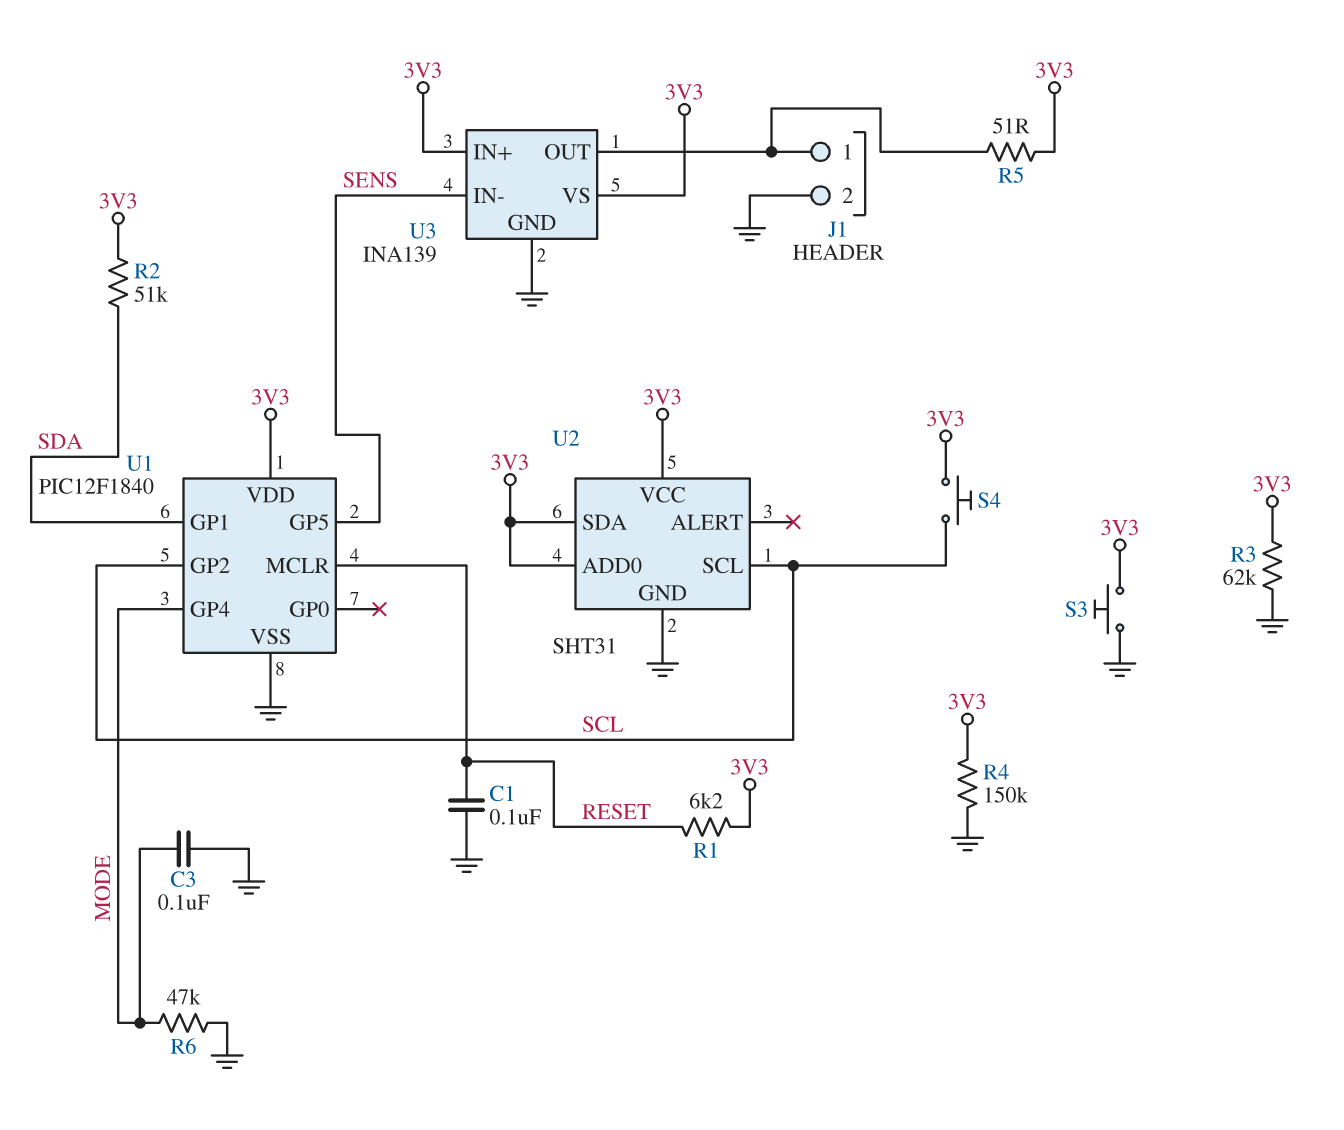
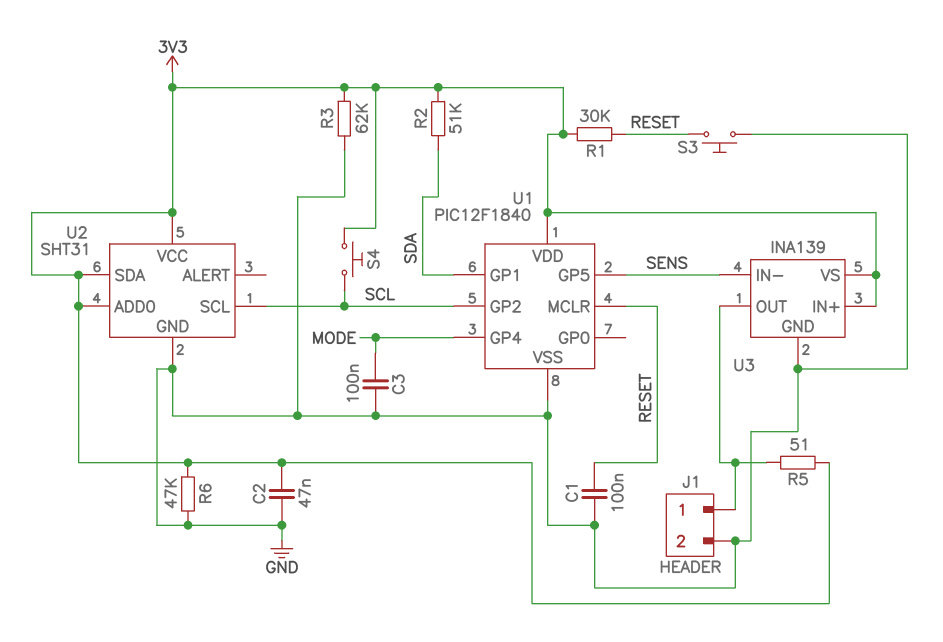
C2: none -> 47nF (3V3, GND)
R1: 6.2k (3V3, RESET) -> 30k (3V3, RESET)
R4: 150k (3V3, GND) -> none
R6: 47k (GND, MODE) -> 47k (3V3, GND)
S3: button (3V3, GND) -> button (GND, RESET)

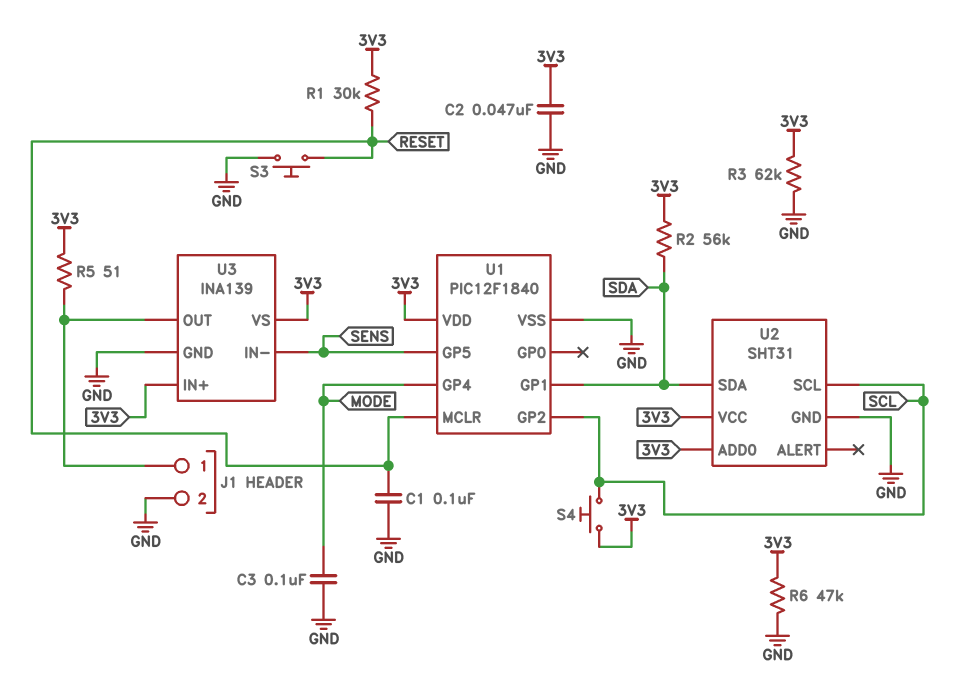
R2: 51k (3V3, SDA) -> 56k (3V3, SDA)
U2 pin SDA: 3V3 -> SDA

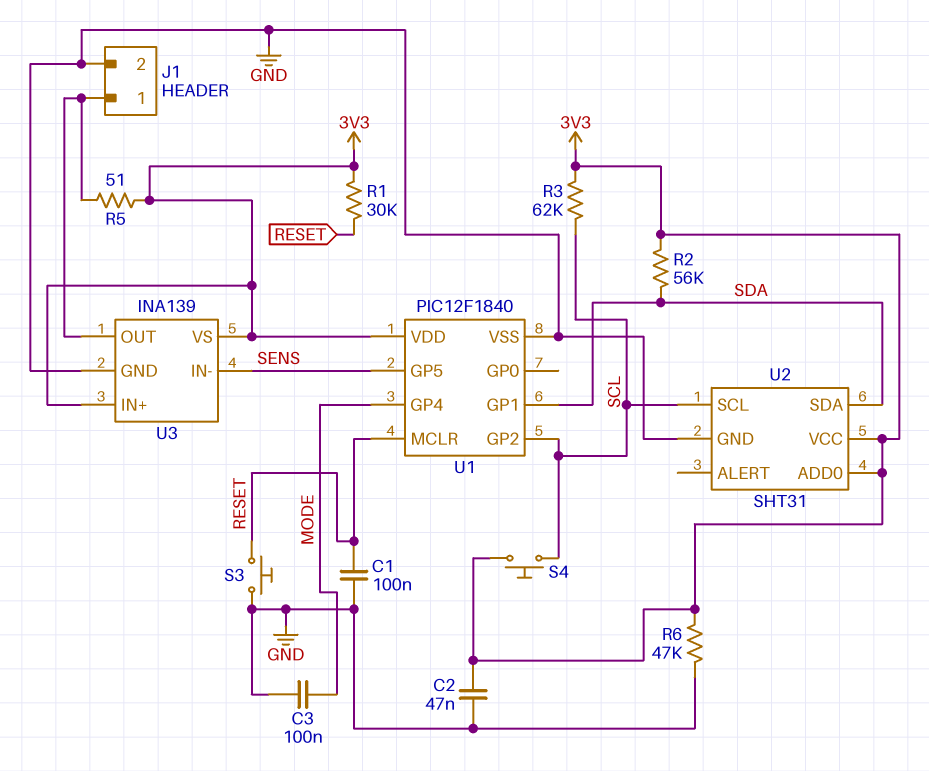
R3: 62k (3V3, GND) -> 62k (3V3, SCL)

